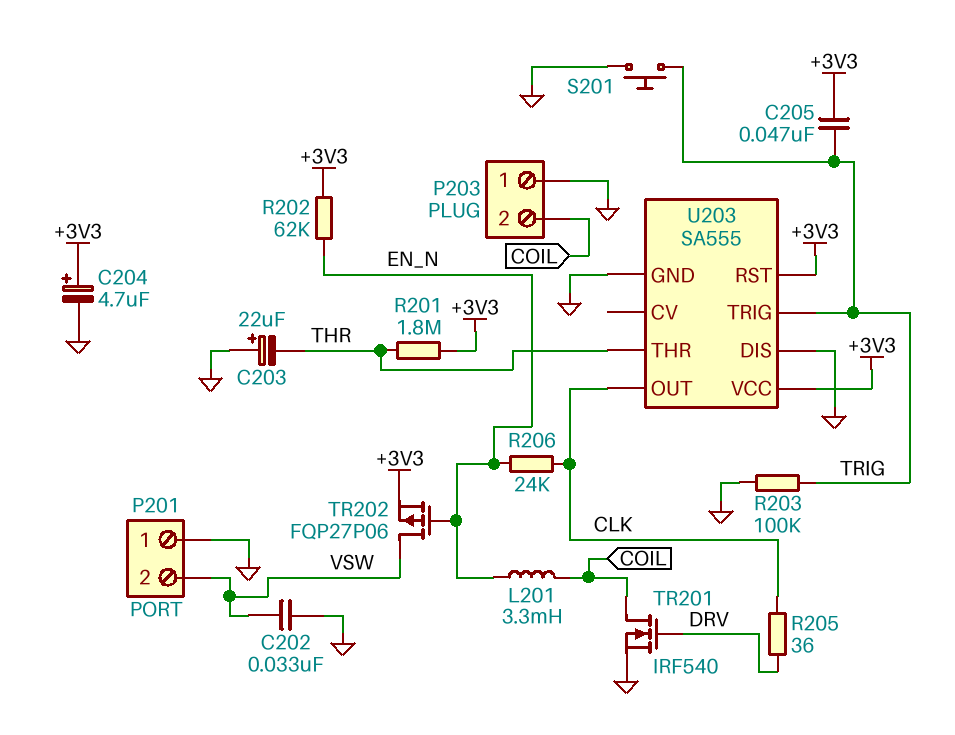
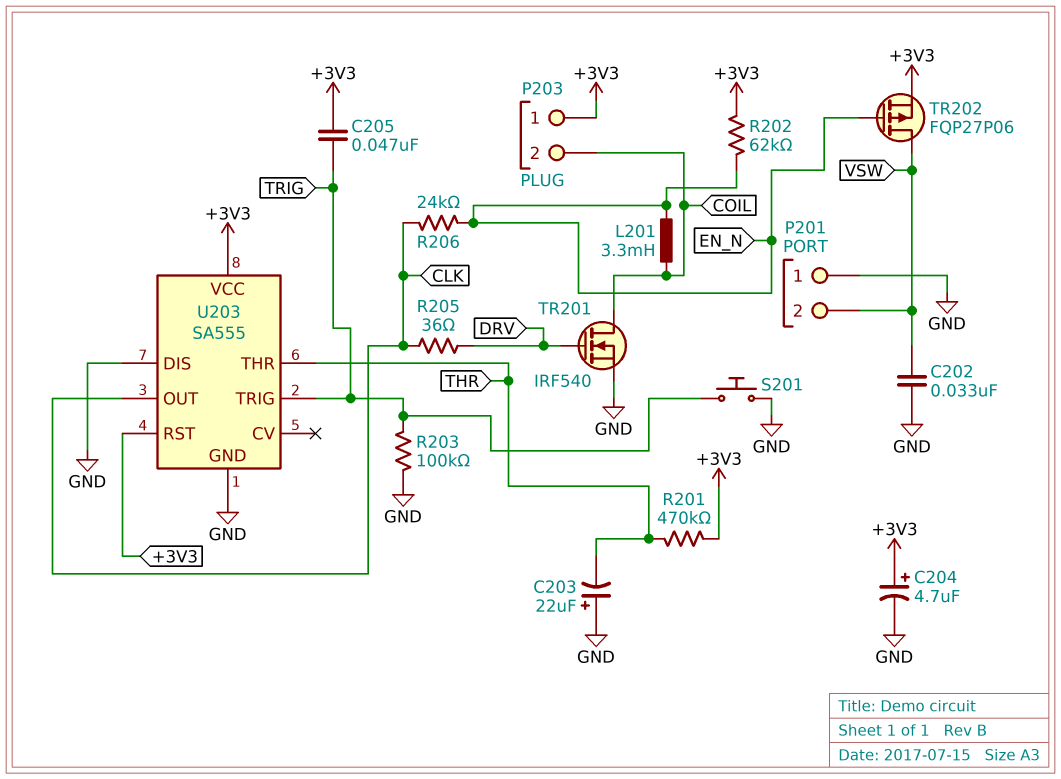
P203 pin 1: GND -> +3V3
R201: 1.8M (+3V3, THR) -> 470k (+3V3, THR)

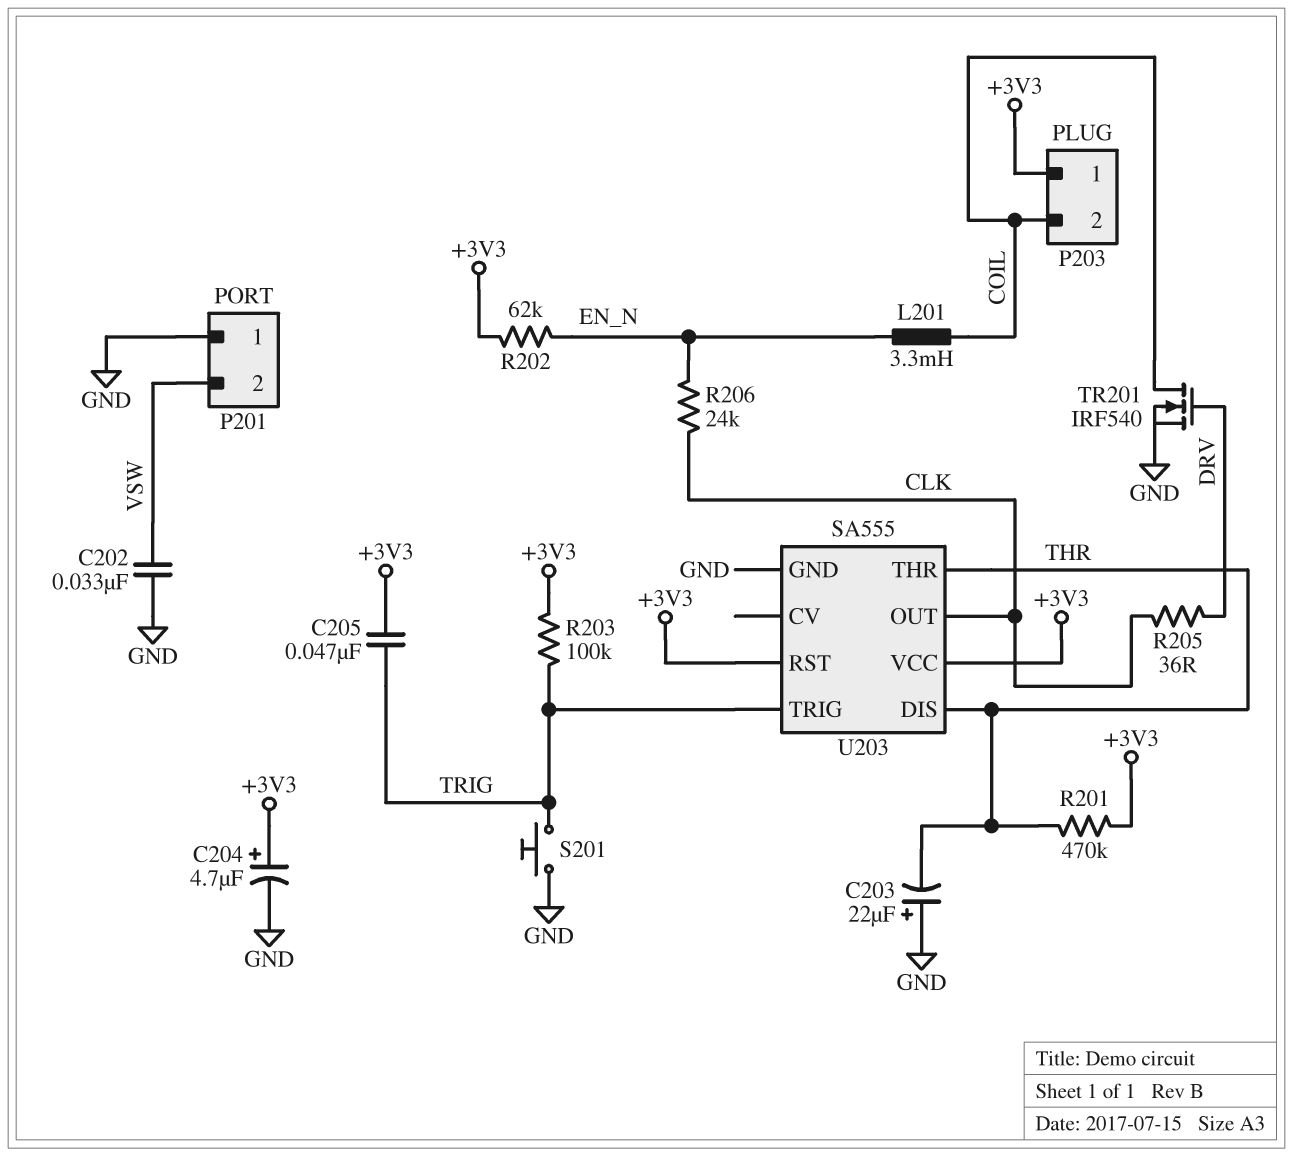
R203: 100k (GND, TRIG) -> 100k (+3V3, TRIG)
TR202: PMOS FQP27P06 (G EN_N, D VSW, S +3V3) -> none
U203 pin DIS: GND -> THR

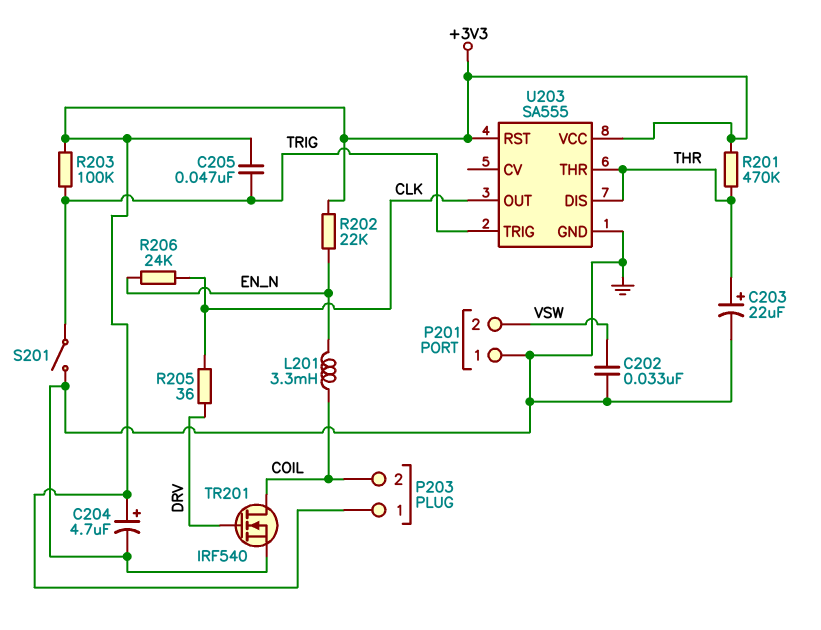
C203: 22uF (plus GND, minus THR) -> 22uF (plus THR, minus GND)
R202: 62k (+3V3, EN_N) -> 22k (+3V3, EN_N)
S201: button (GND, TRIG) -> switch (GND, TRIG)

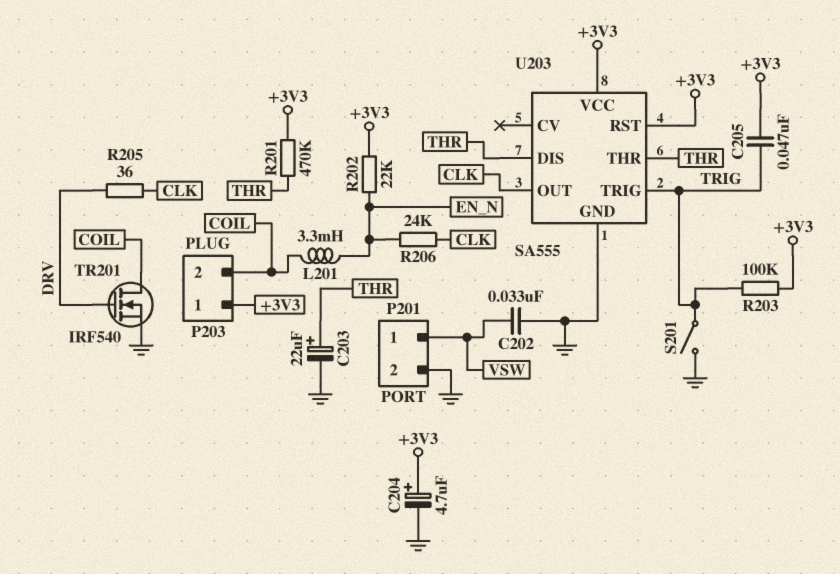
P201 pin 1: GND -> VSW
P201 pin 2: VSW -> GND

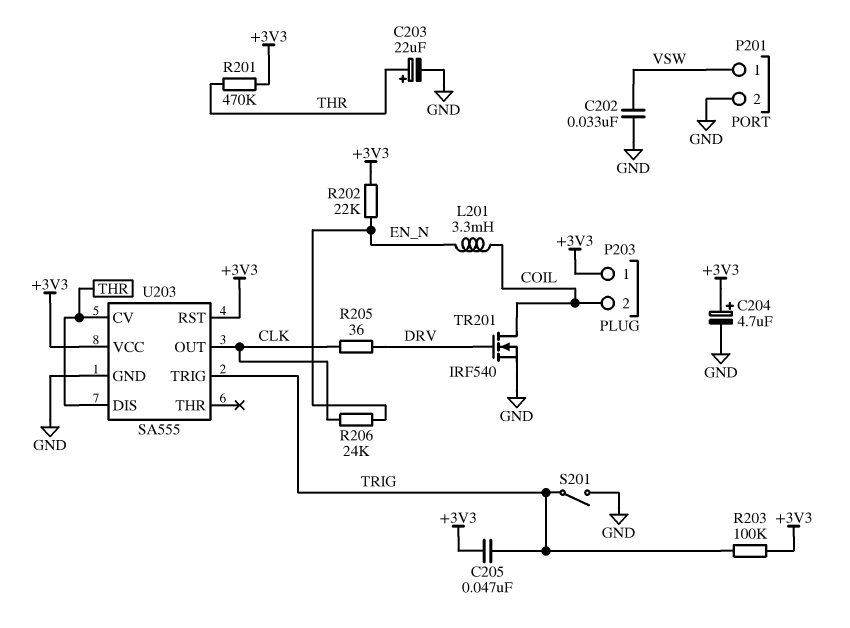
U203 pin CV: none -> THR
U203 pin THR: THR -> none

